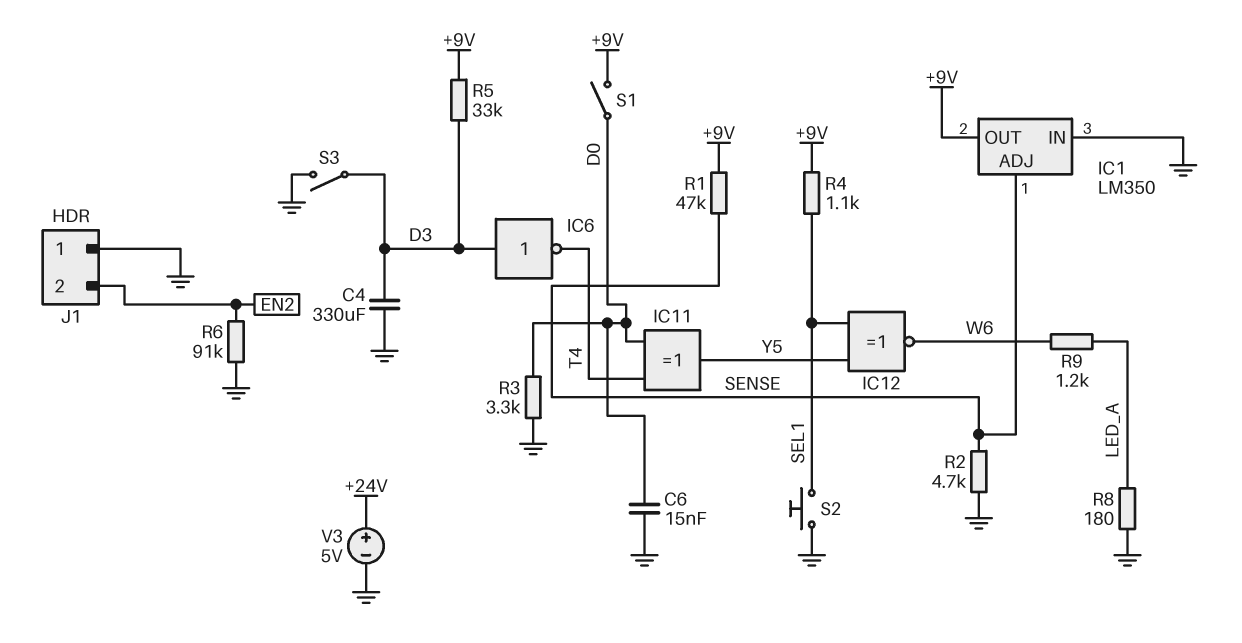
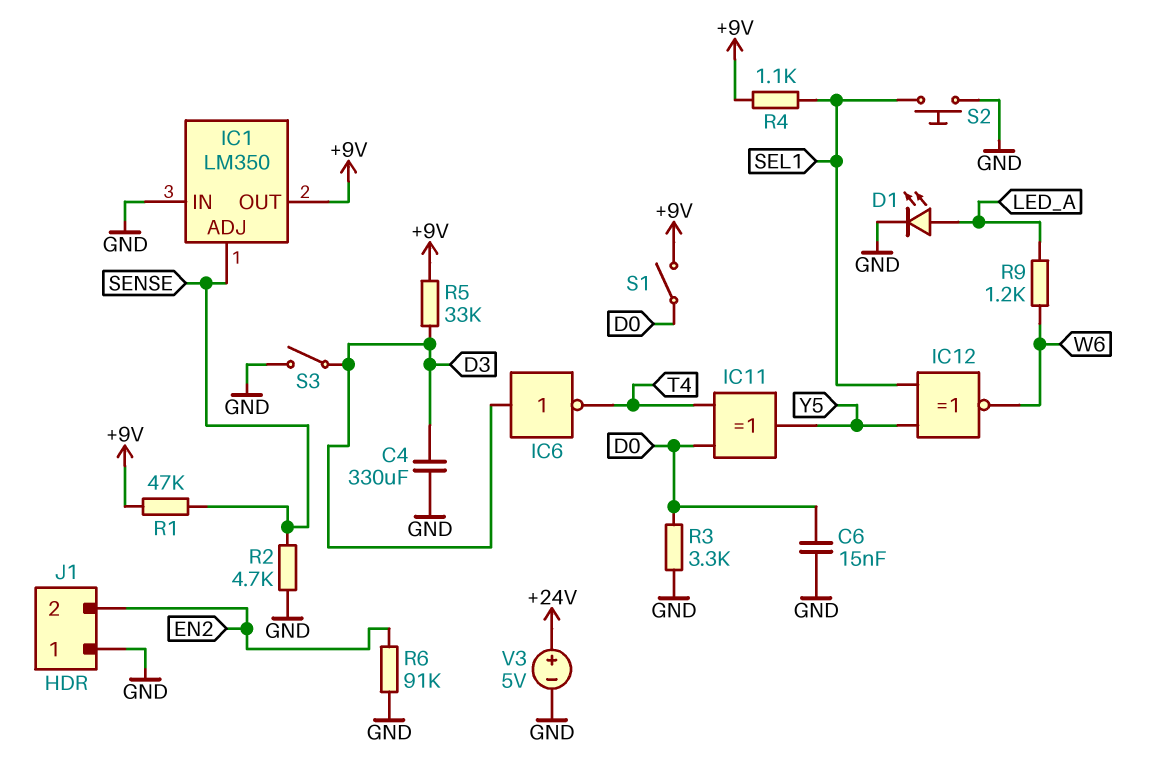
D1: none -> LED (A LED_A, K GND)
R8: 180 (GND, LED_A) -> none

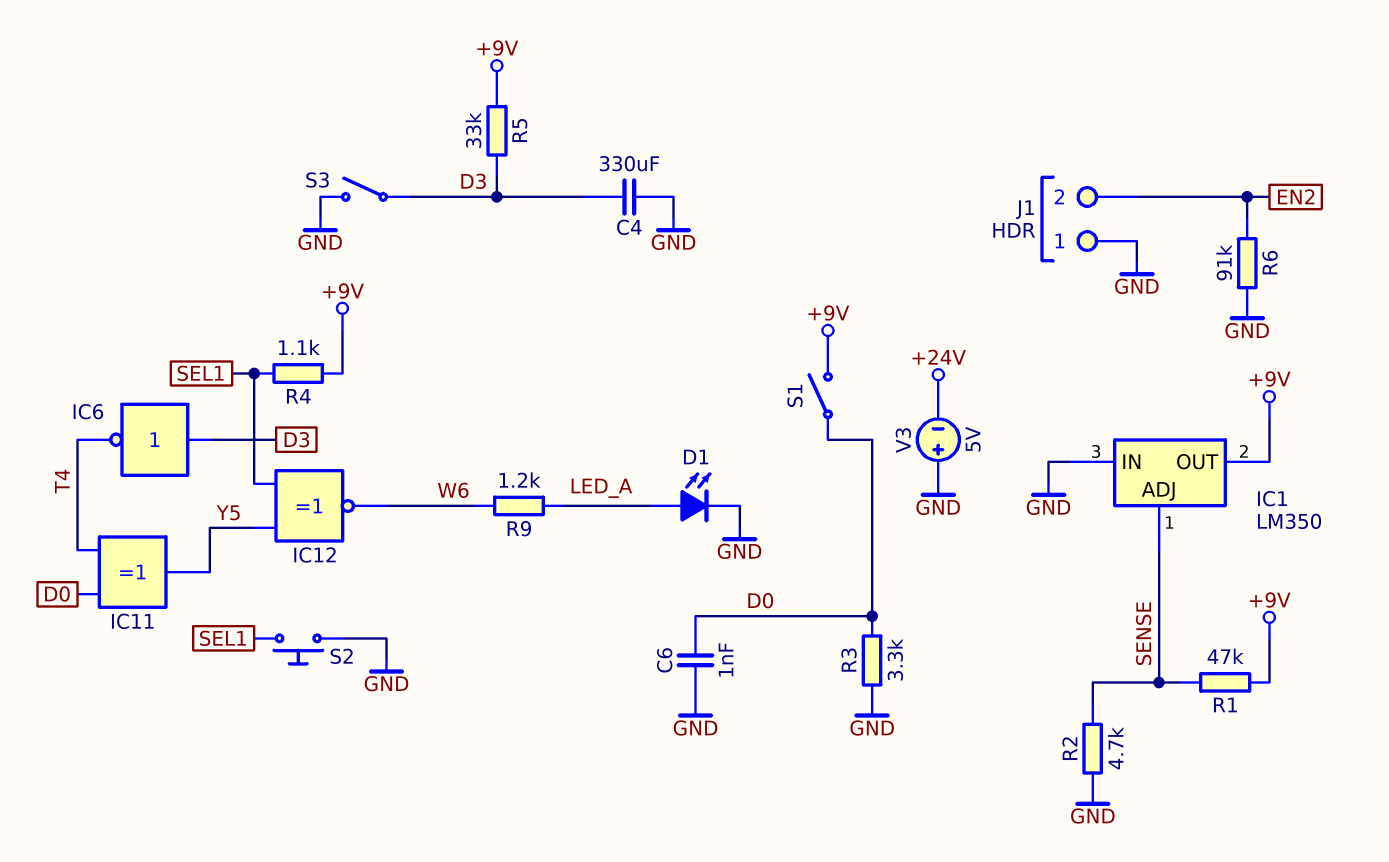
C6: 15nF (D0, GND) -> 1nF (D0, GND)
V3: 5V (plus +24V, minus GND) -> 5V (plus GND, minus +24V)

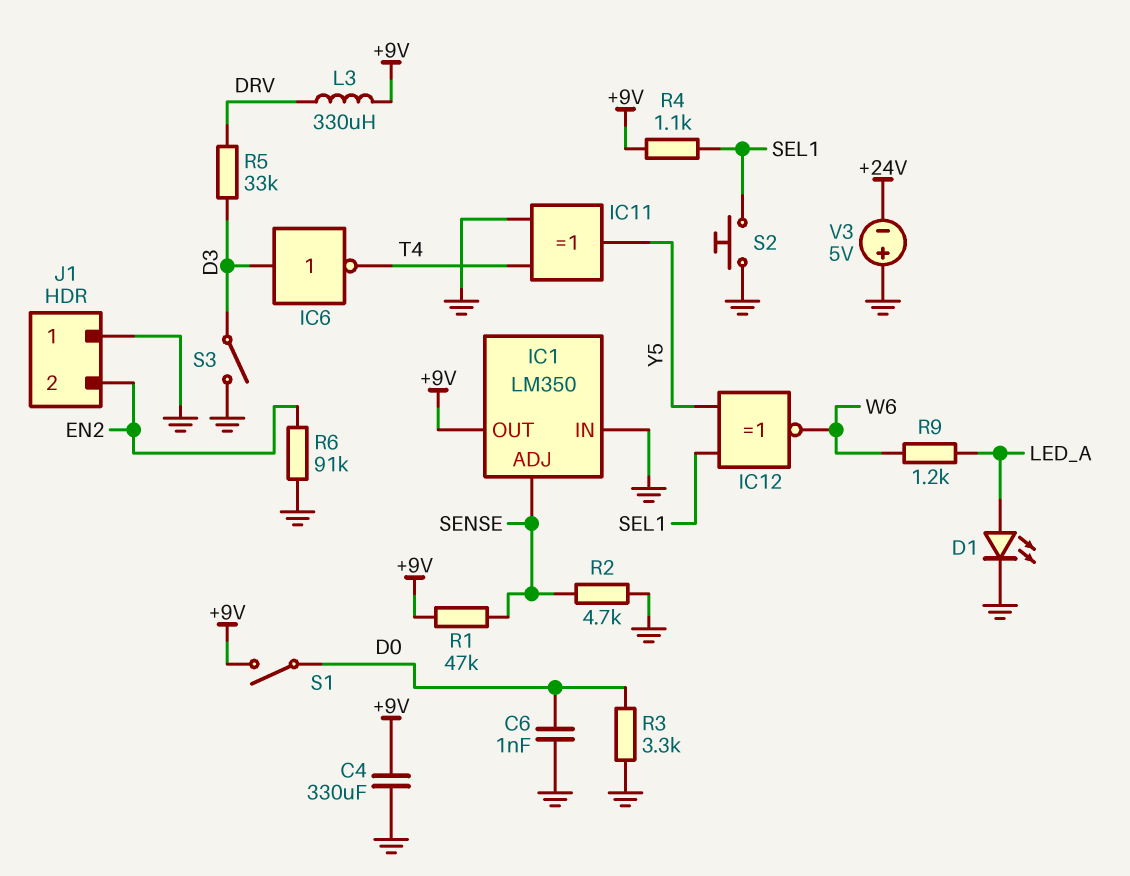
C4: 330uF (D3, GND) -> 330uF (+9V, GND)
IC11: XOR (in D0, in T4, out Y5) -> XOR (in GND, in T4, out Y5)
L3: none -> 330uH (+9V, DRV)
R5: 33k (+9V, D3) -> 33k (D3, DRV)

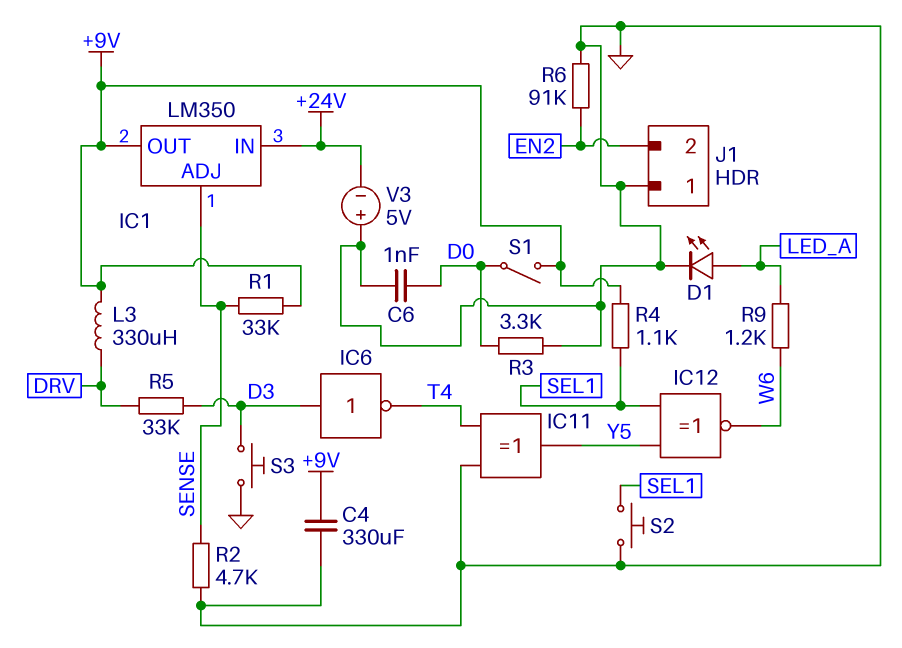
IC1 pin IN: GND -> +24V
R1: 47k (+9V, SENSE) -> 33k (+9V, SENSE)
S3: switch (D3, GND) -> button (D3, GND)

